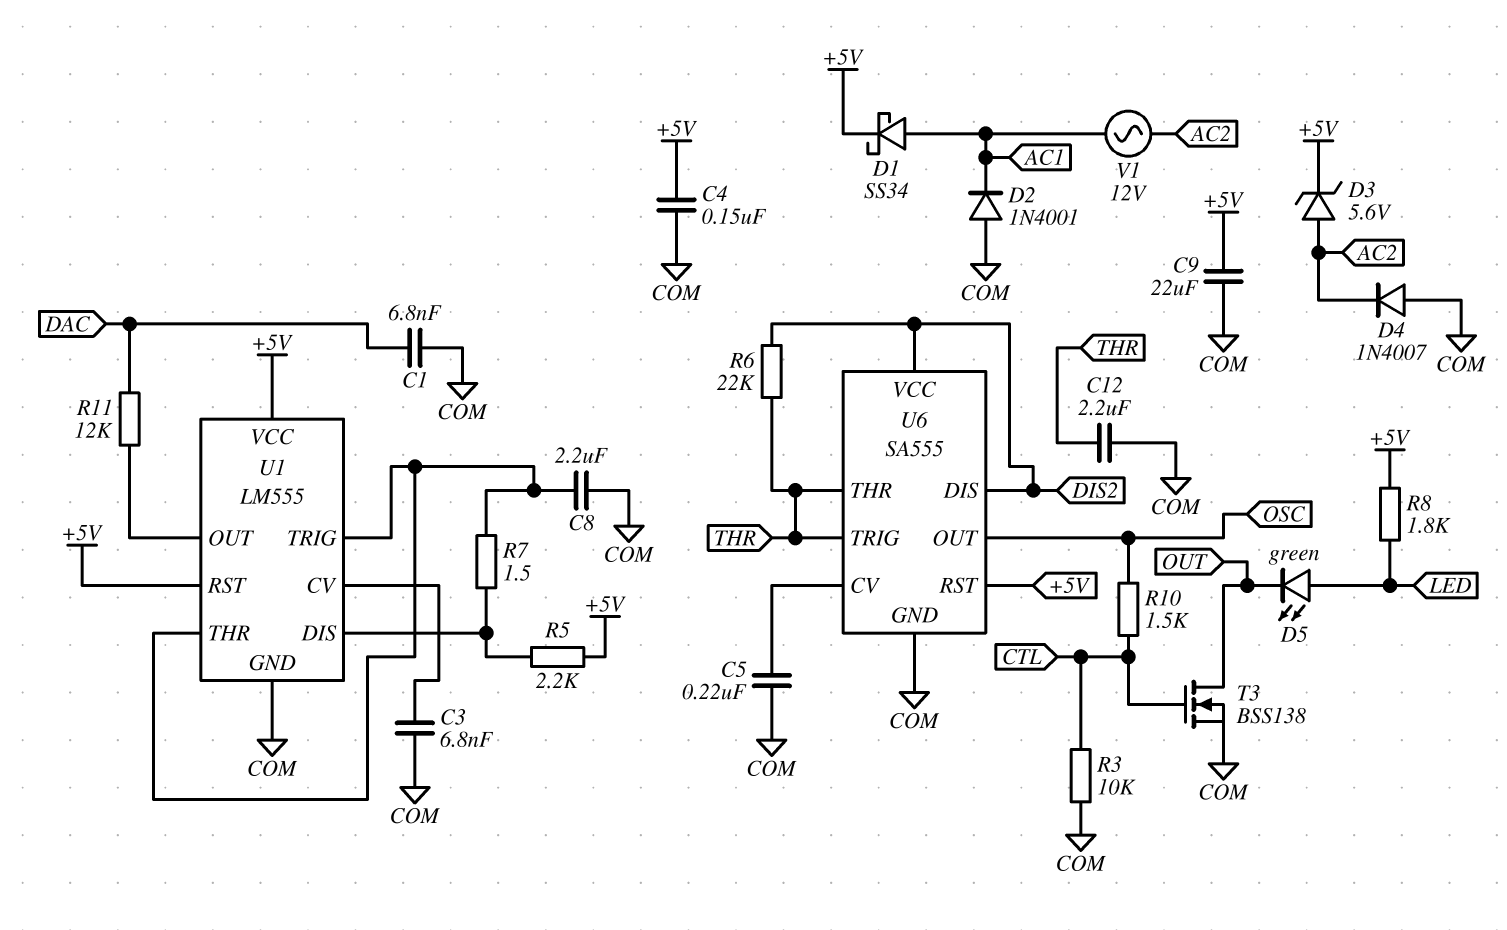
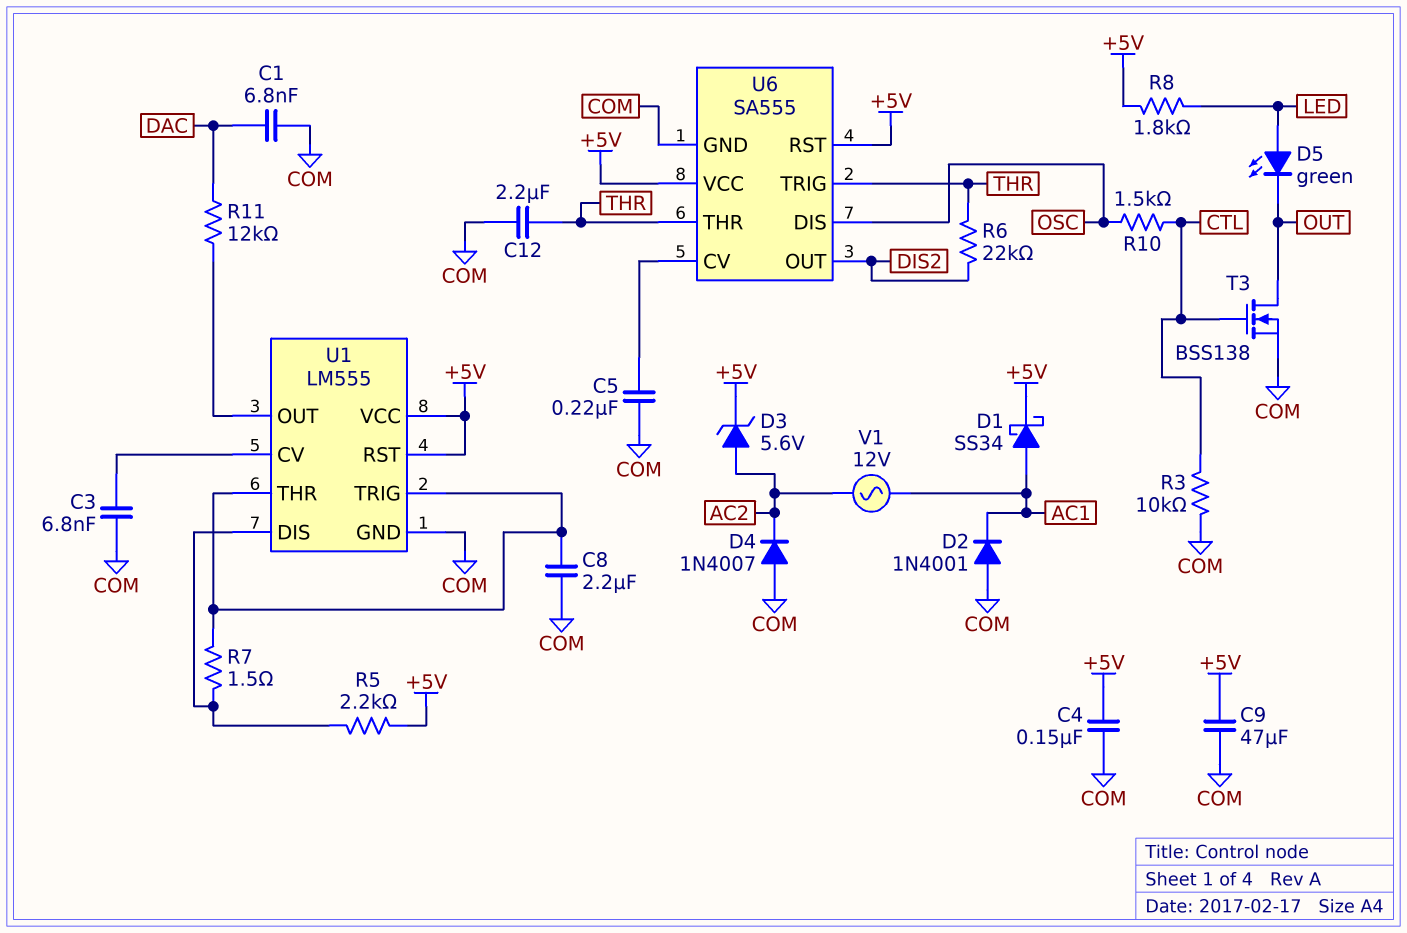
C9: 22uF (+5V, COM) -> 47uF (+5V, COM)
U6 pin DIS: DIS2 -> OSC
U6 pin OUT: OSC -> DIS2
U6 pin VCC: DIS2 -> +5V

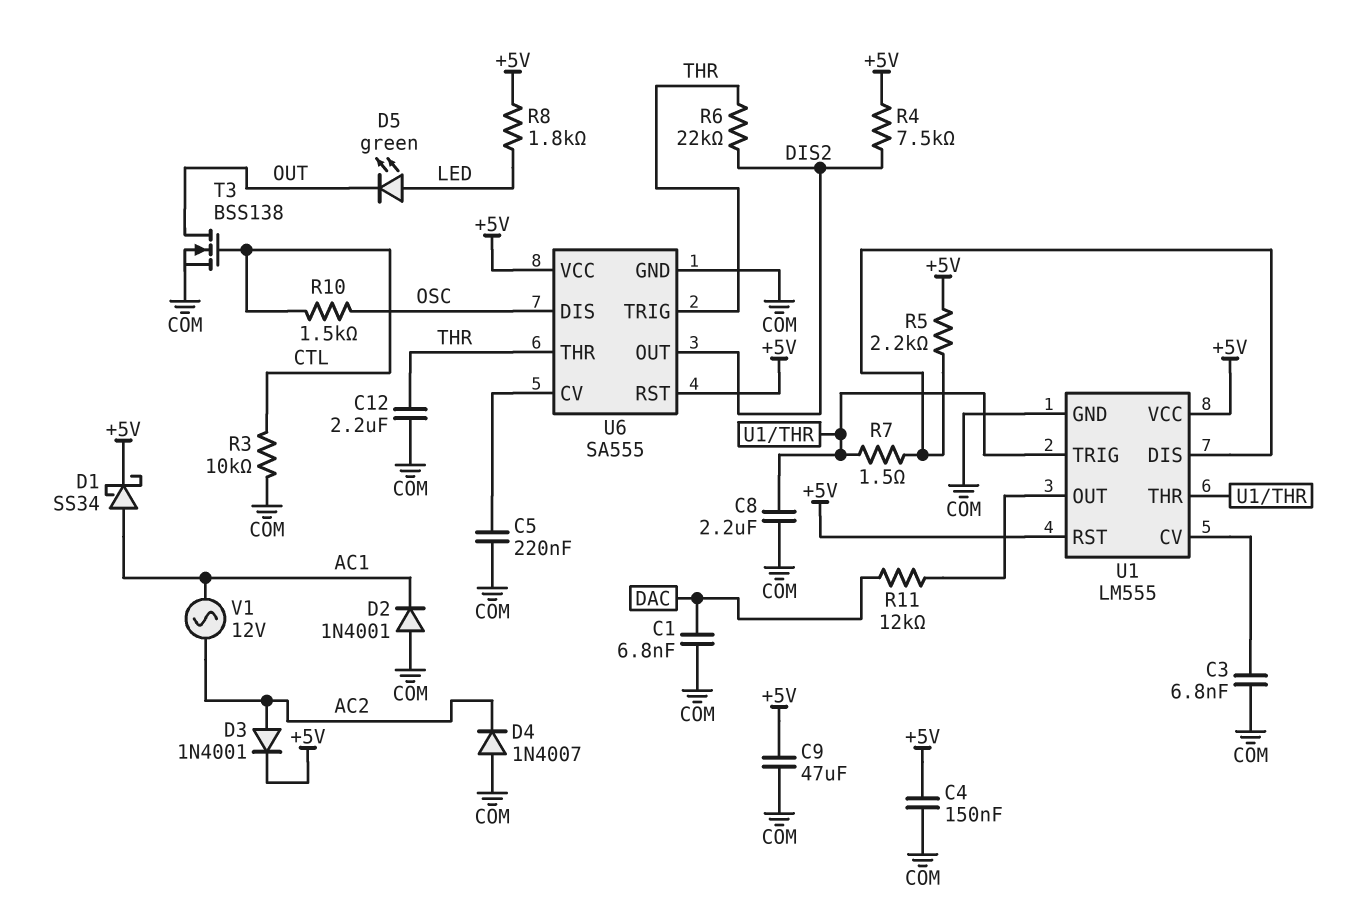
D3: zener 5.6V (A AC2, K +5V) -> diode 1N4001 (A AC2, K +5V)
R4: none -> 7.5k (+5V, DIS2)

